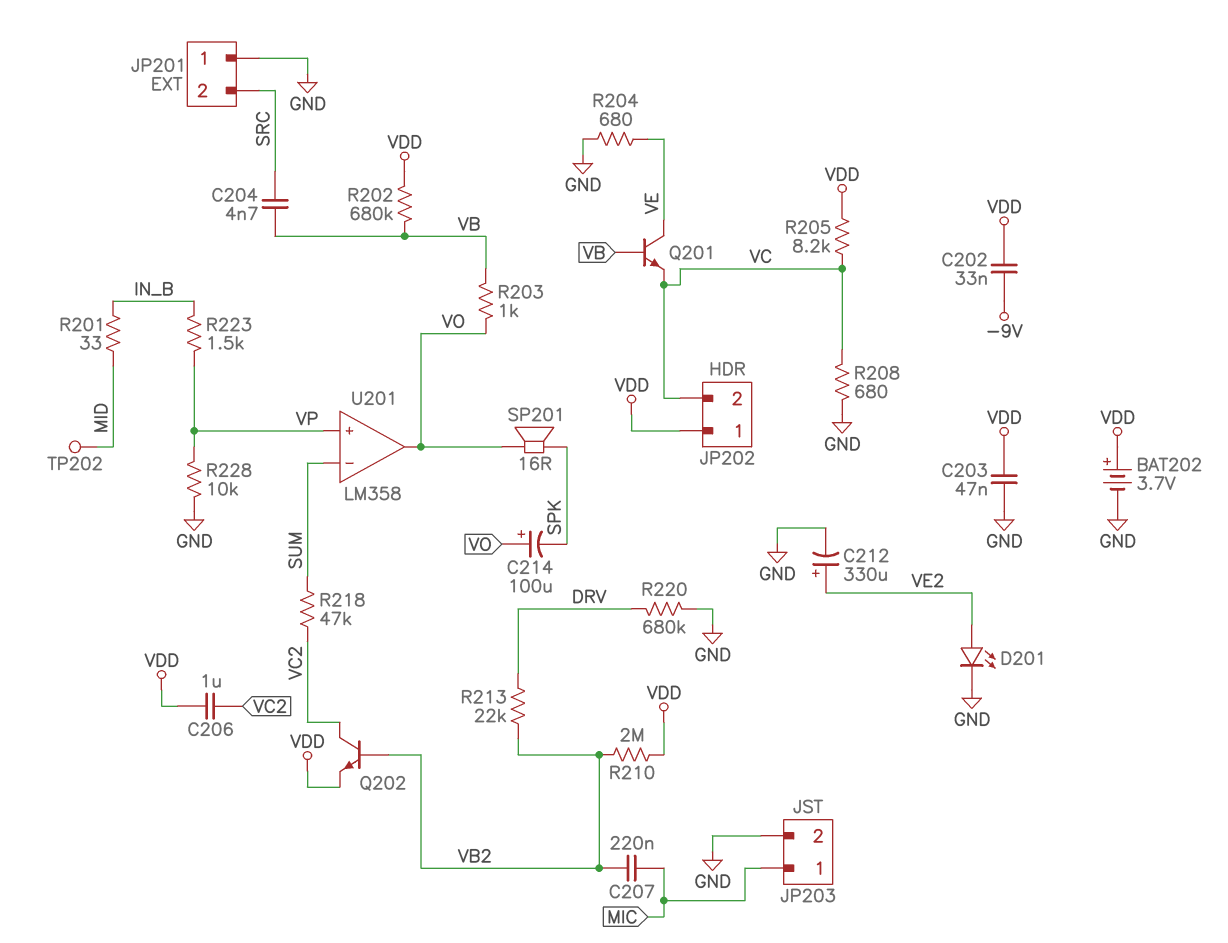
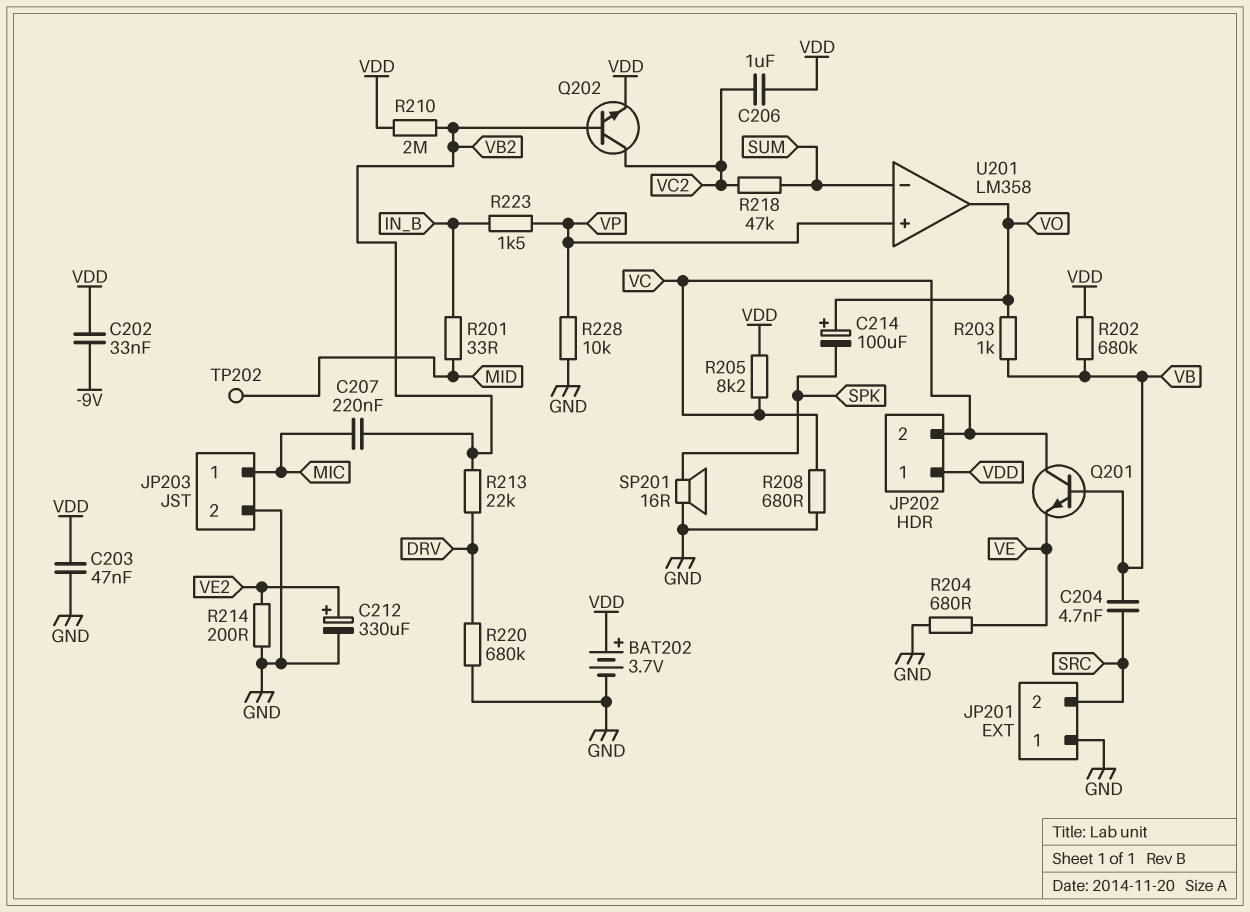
D201: LED (A VE2, K GND) -> none
Q201: NPN (B VB, C VE, E VC) -> NPN (B VB, C VC, E VE)
R214: none -> 200 (GND, VE2)
SP201: speaker 16R (SPK, VO) -> speaker 16R (GND, SPK)

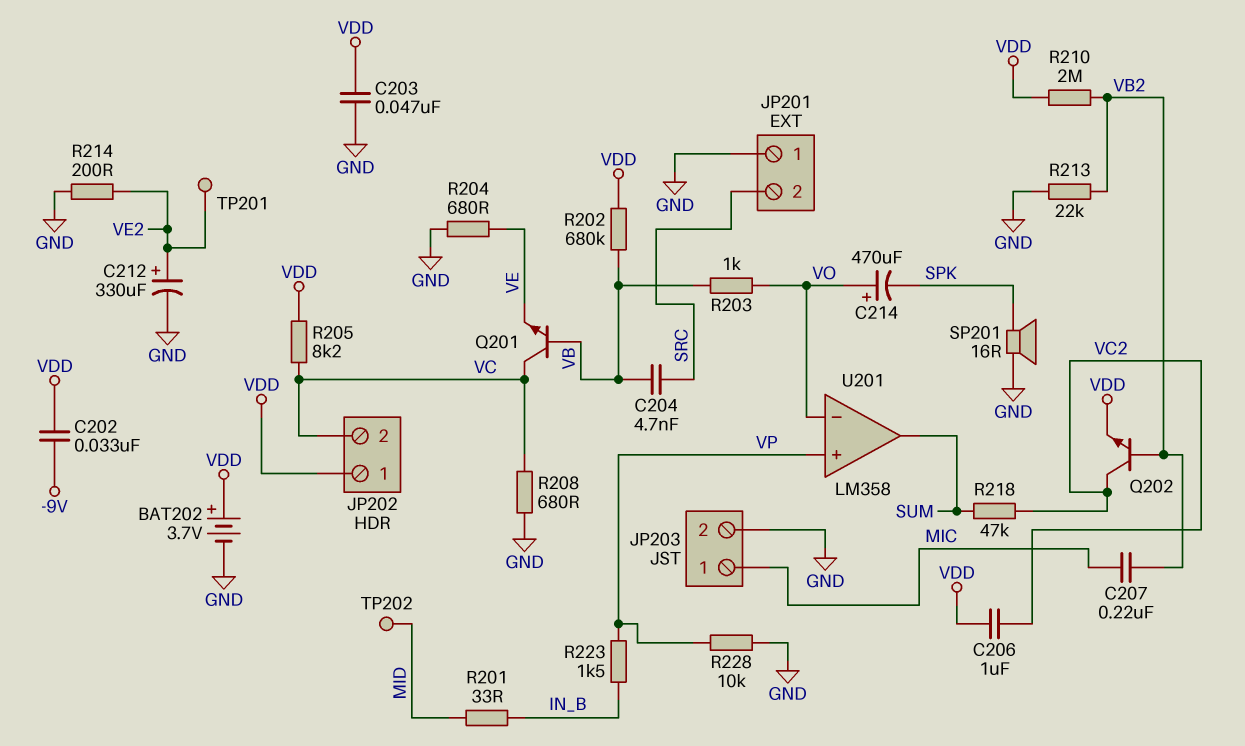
C214: 100uF (plus VO, minus SPK) -> 470uF (plus VO, minus SPK)
R213: 22k (DRV, VB2) -> 22k (GND, VB2)
R220: 680k (DRV, GND) -> none
TP201: none -> test point (VE2)
U201 pin in-: SUM -> VO
U201 pin out: VO -> SUM

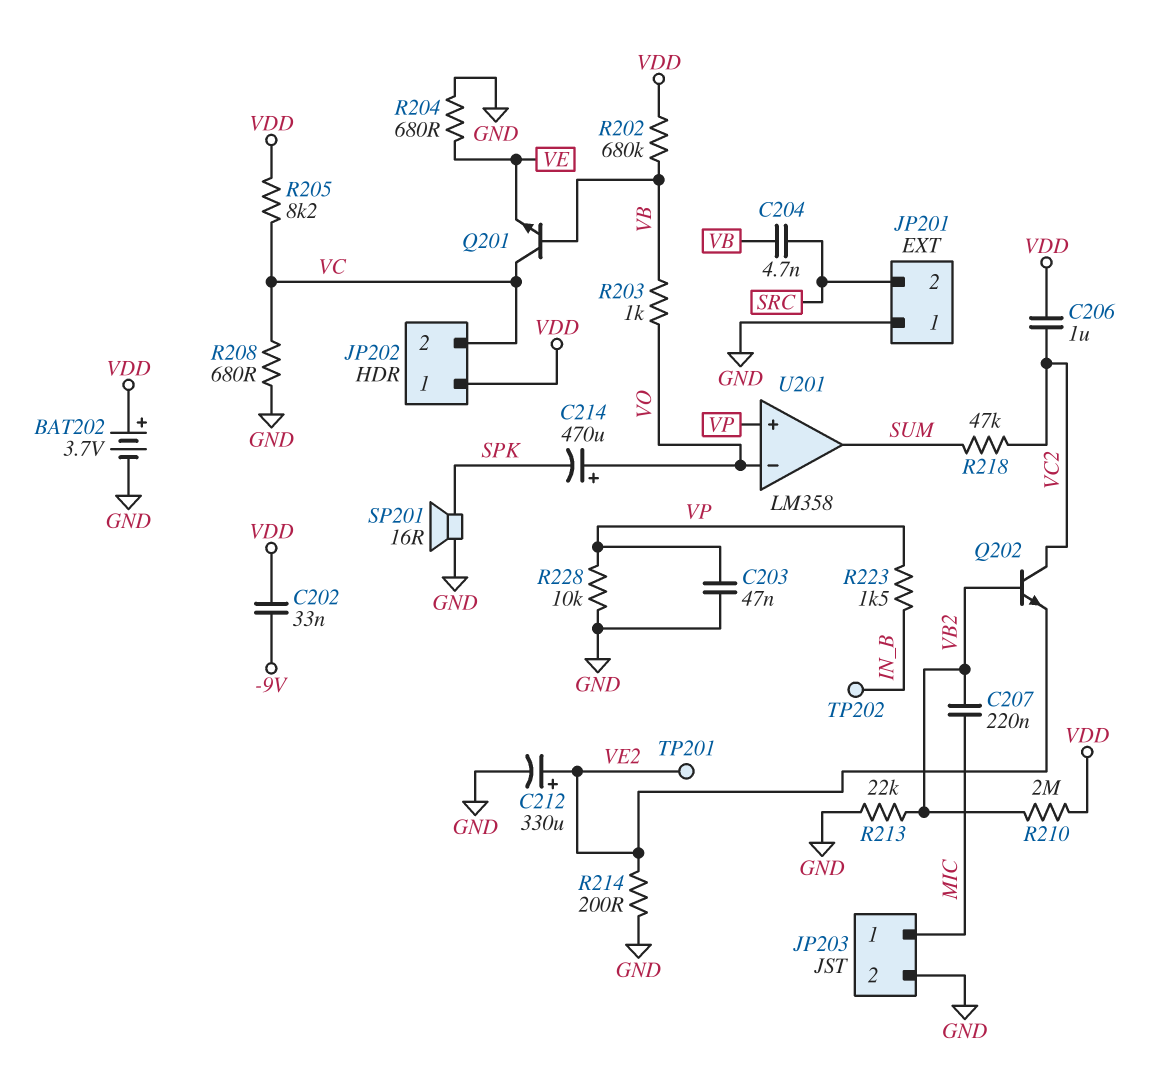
C203: 47nF (GND, VDD) -> 47nF (GND, VP)
Q202: NPN (B VB2, C VC2, E VDD) -> NPN (B VB2, C VC2, E VE2)
R201: 33 (IN_B, MID) -> none
TP202: test point (MID) -> test point (IN_B)

